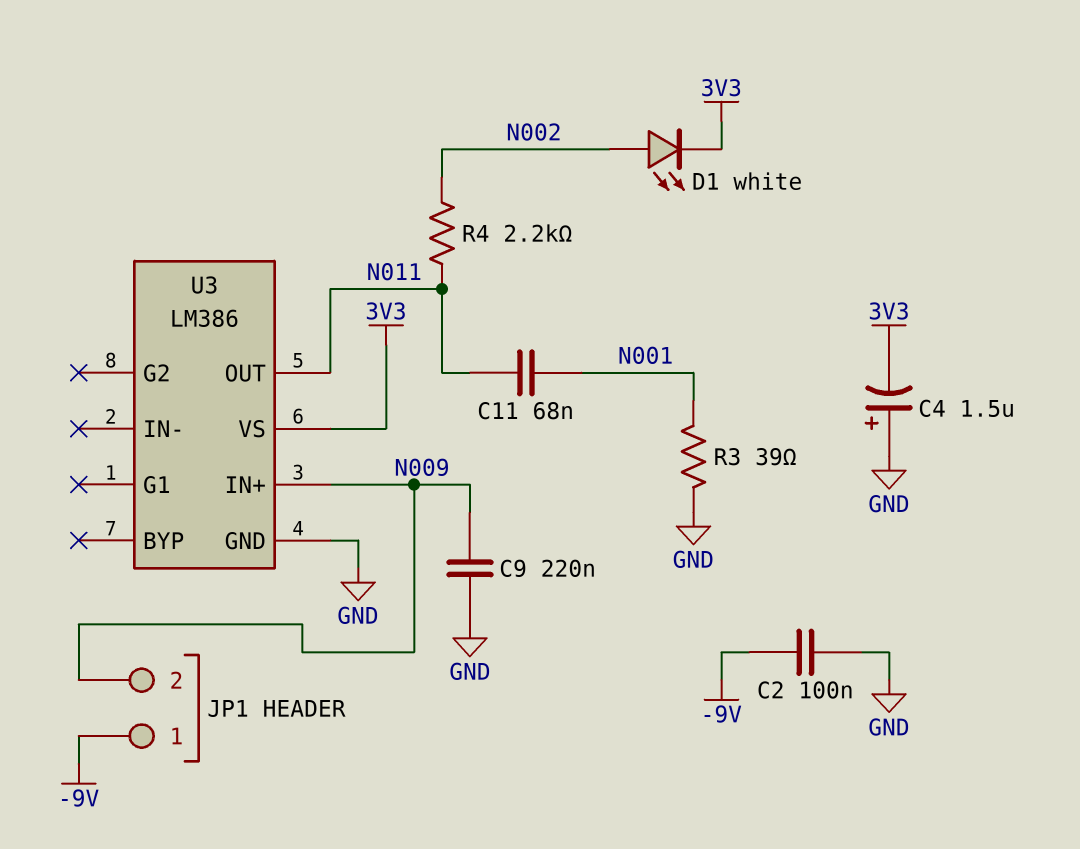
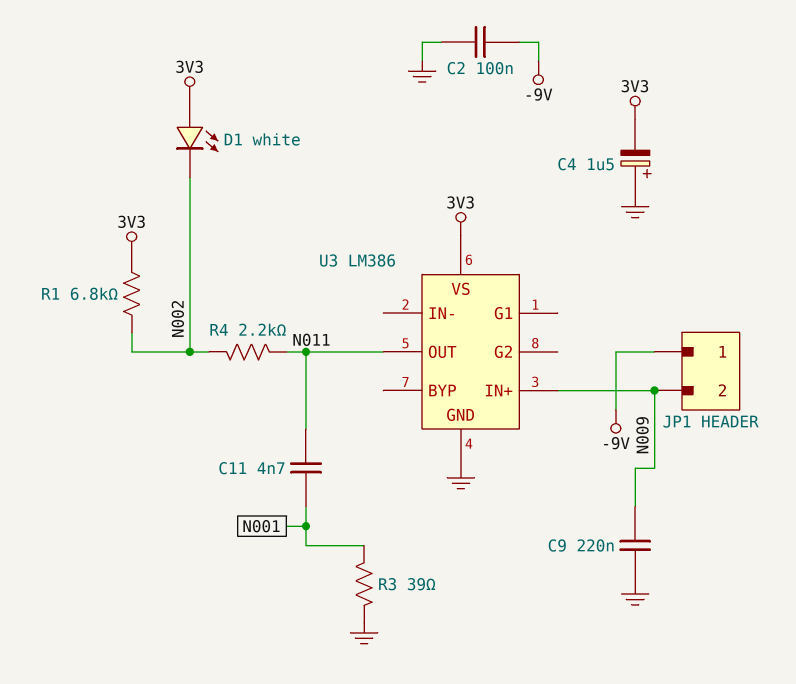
C11: 68nF (N001, N011) -> 4.7nF (N001, N011)
D1: LED white (A N002, K 3V3) -> LED white (A 3V3, K N002)
R1: none -> 6.8k (3V3, N002)

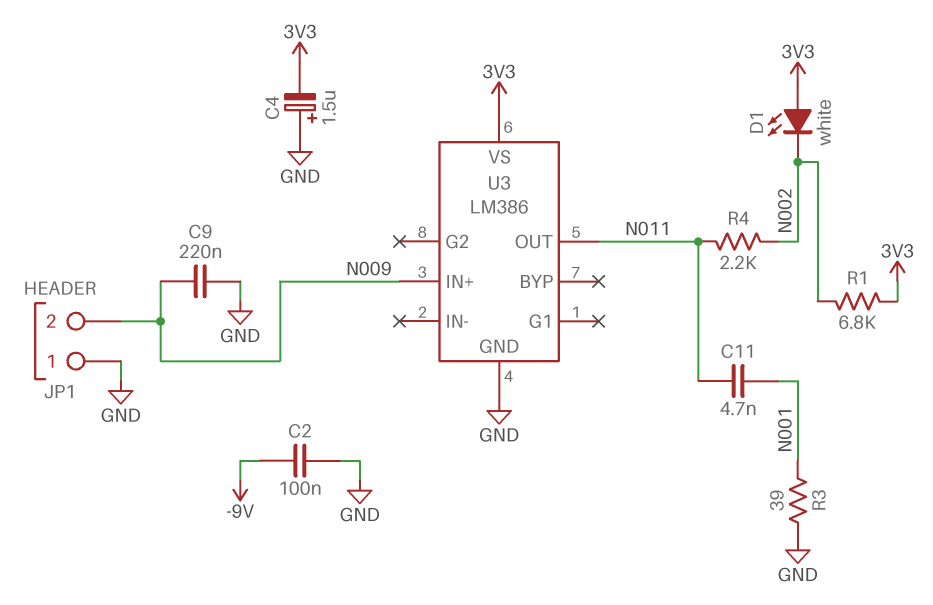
JP1 pin 1: -9V -> GND

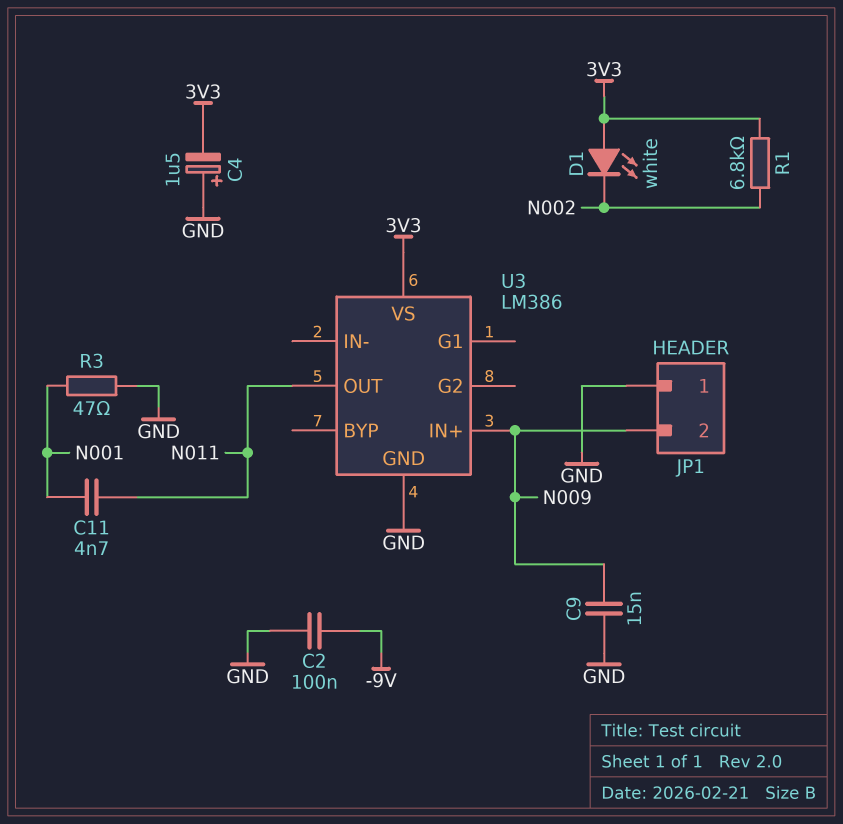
C9: 220nF (GND, N009) -> 15nF (GND, N009)
R3: 39 (GND, N001) -> 47 (GND, N001)
R4: 2.2k (N002, N011) -> none

